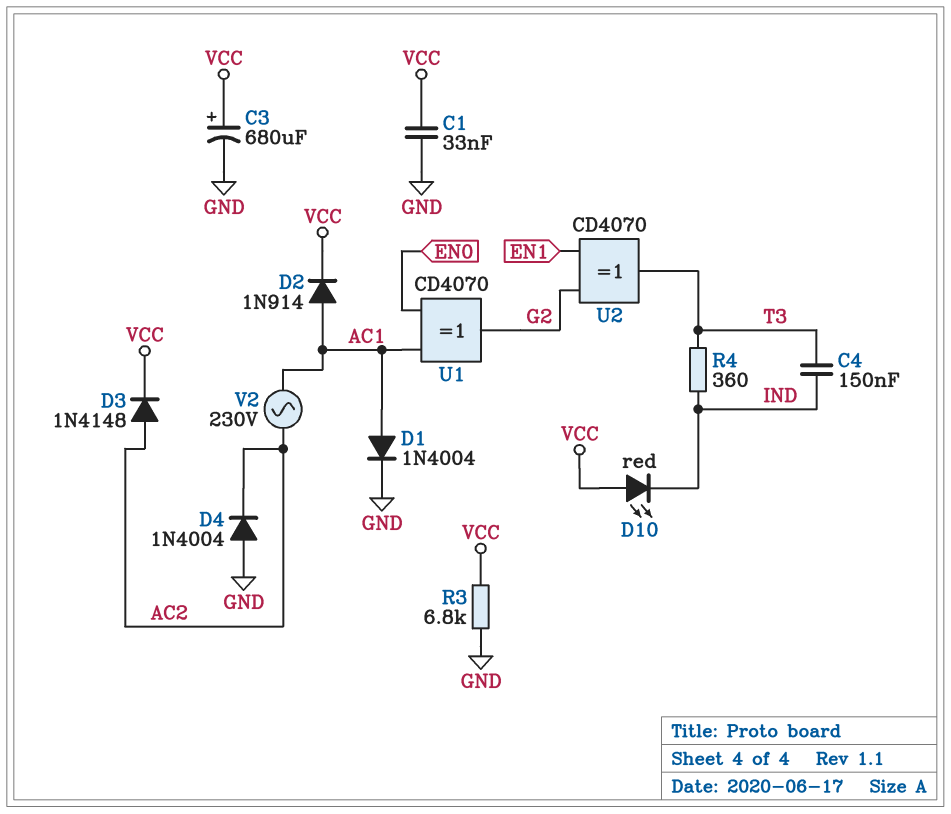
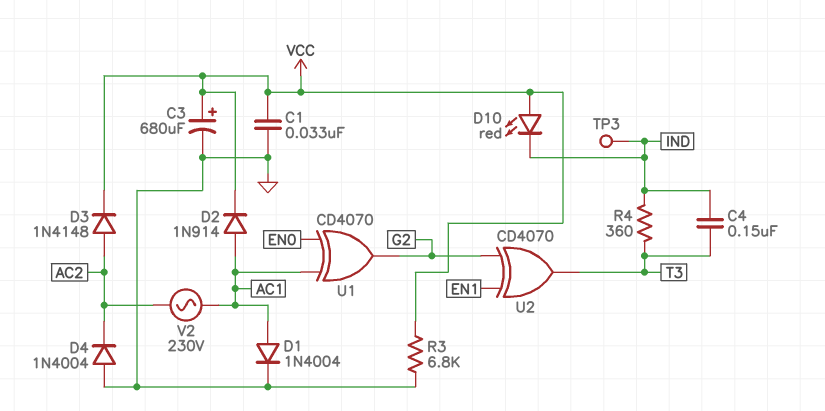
TP3: none -> test point (IND)

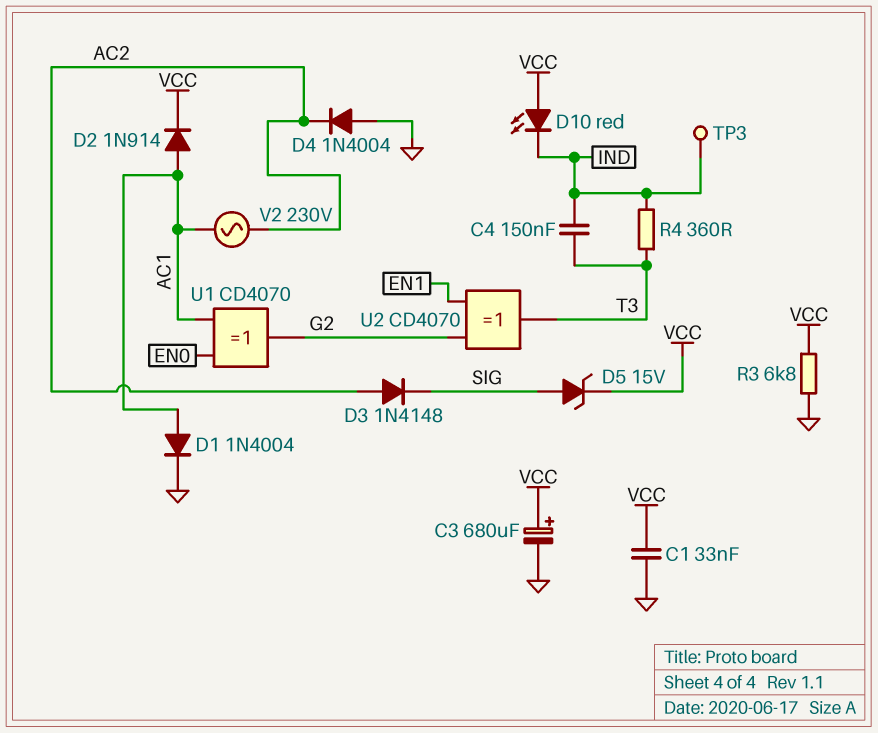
D3: diode 1N4148 (A AC2, K VCC) -> diode 1N4148 (A AC2, K SIG)
D5: none -> zener 15V (A SIG, K VCC)

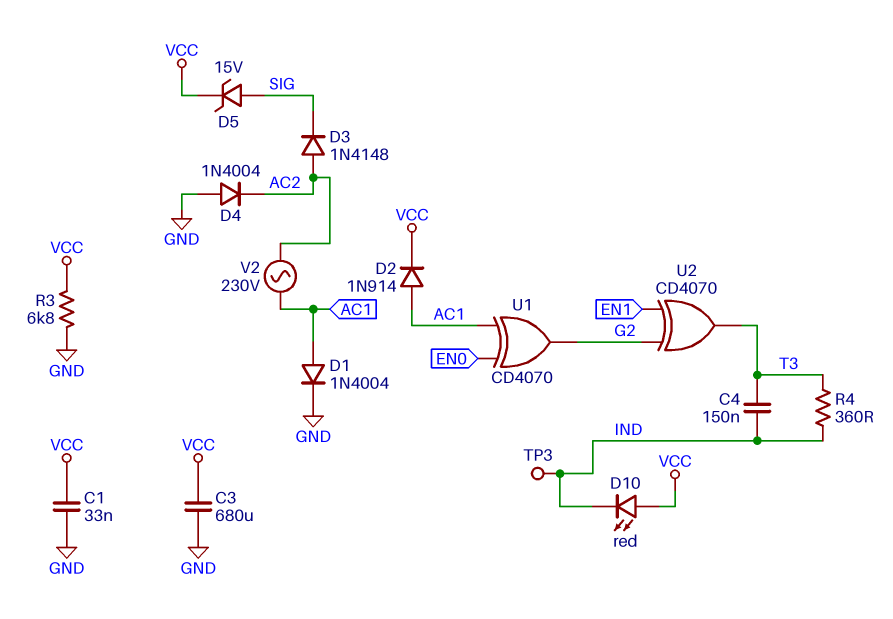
C3: 680uF (plus VCC, minus GND) -> 680uF (GND, VCC)

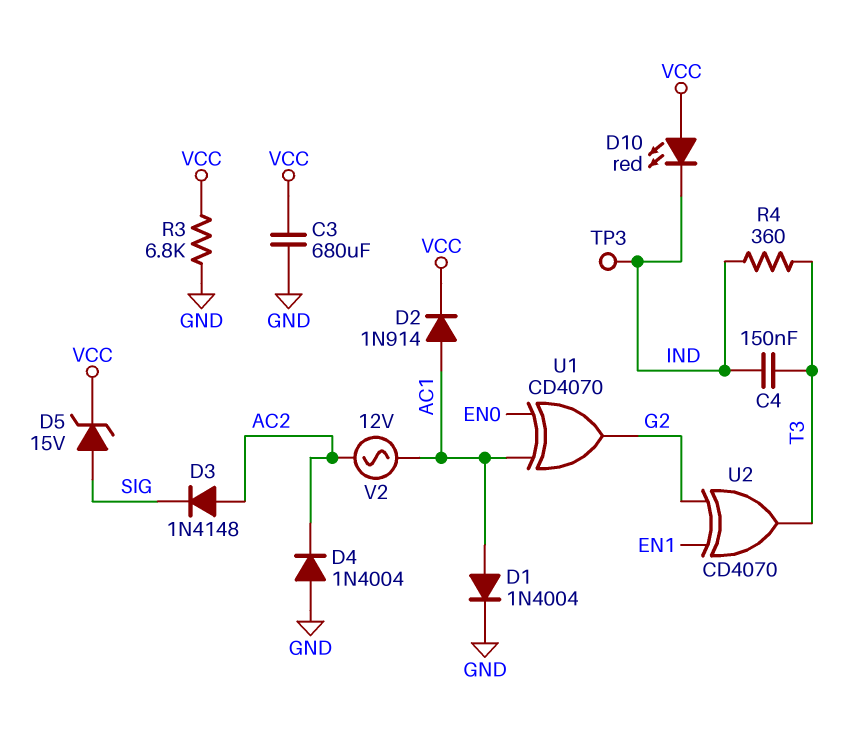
C1: 33nF (GND, VCC) -> none
V2: AC 230V (AC1, AC2) -> AC 12V (AC1, AC2)

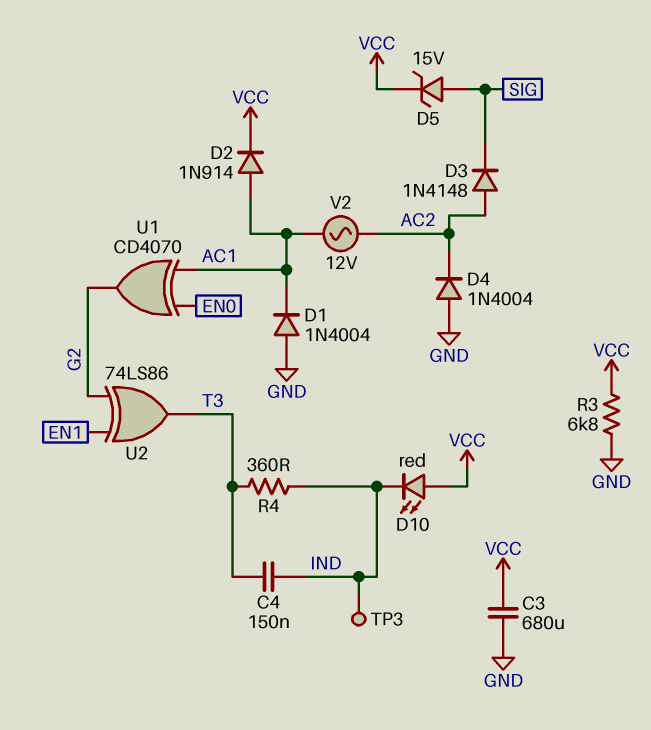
D1: diode 1N4004 (A AC1, K GND) -> diode 1N4004 (A GND, K AC1)
U2: XOR CD4070 (in EN1, in G2, out T3) -> XOR 74LS86 (in EN1, in G2, out T3)

